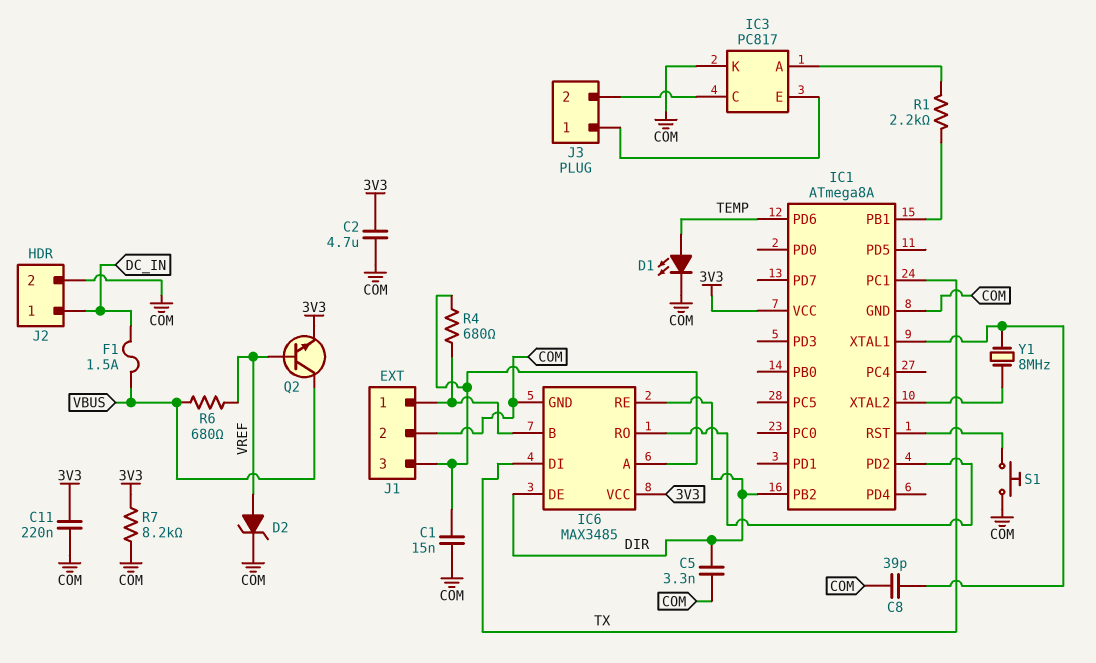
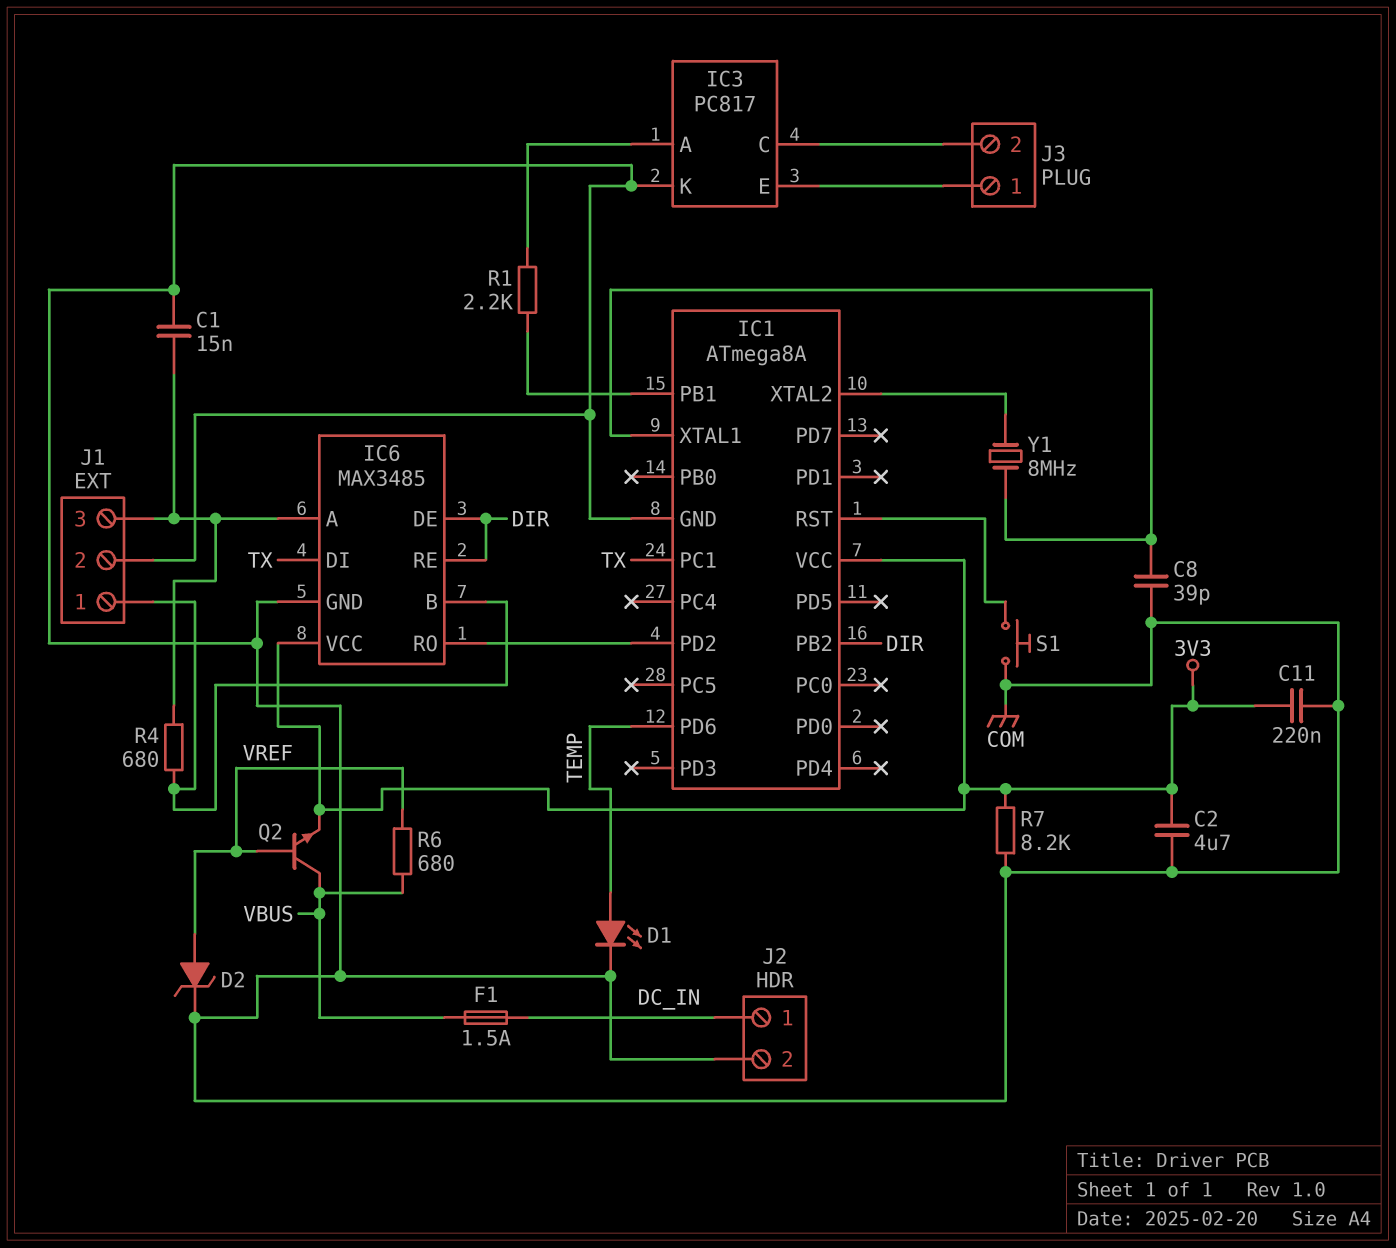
C5: 3.3nF (COM, DIR) -> none

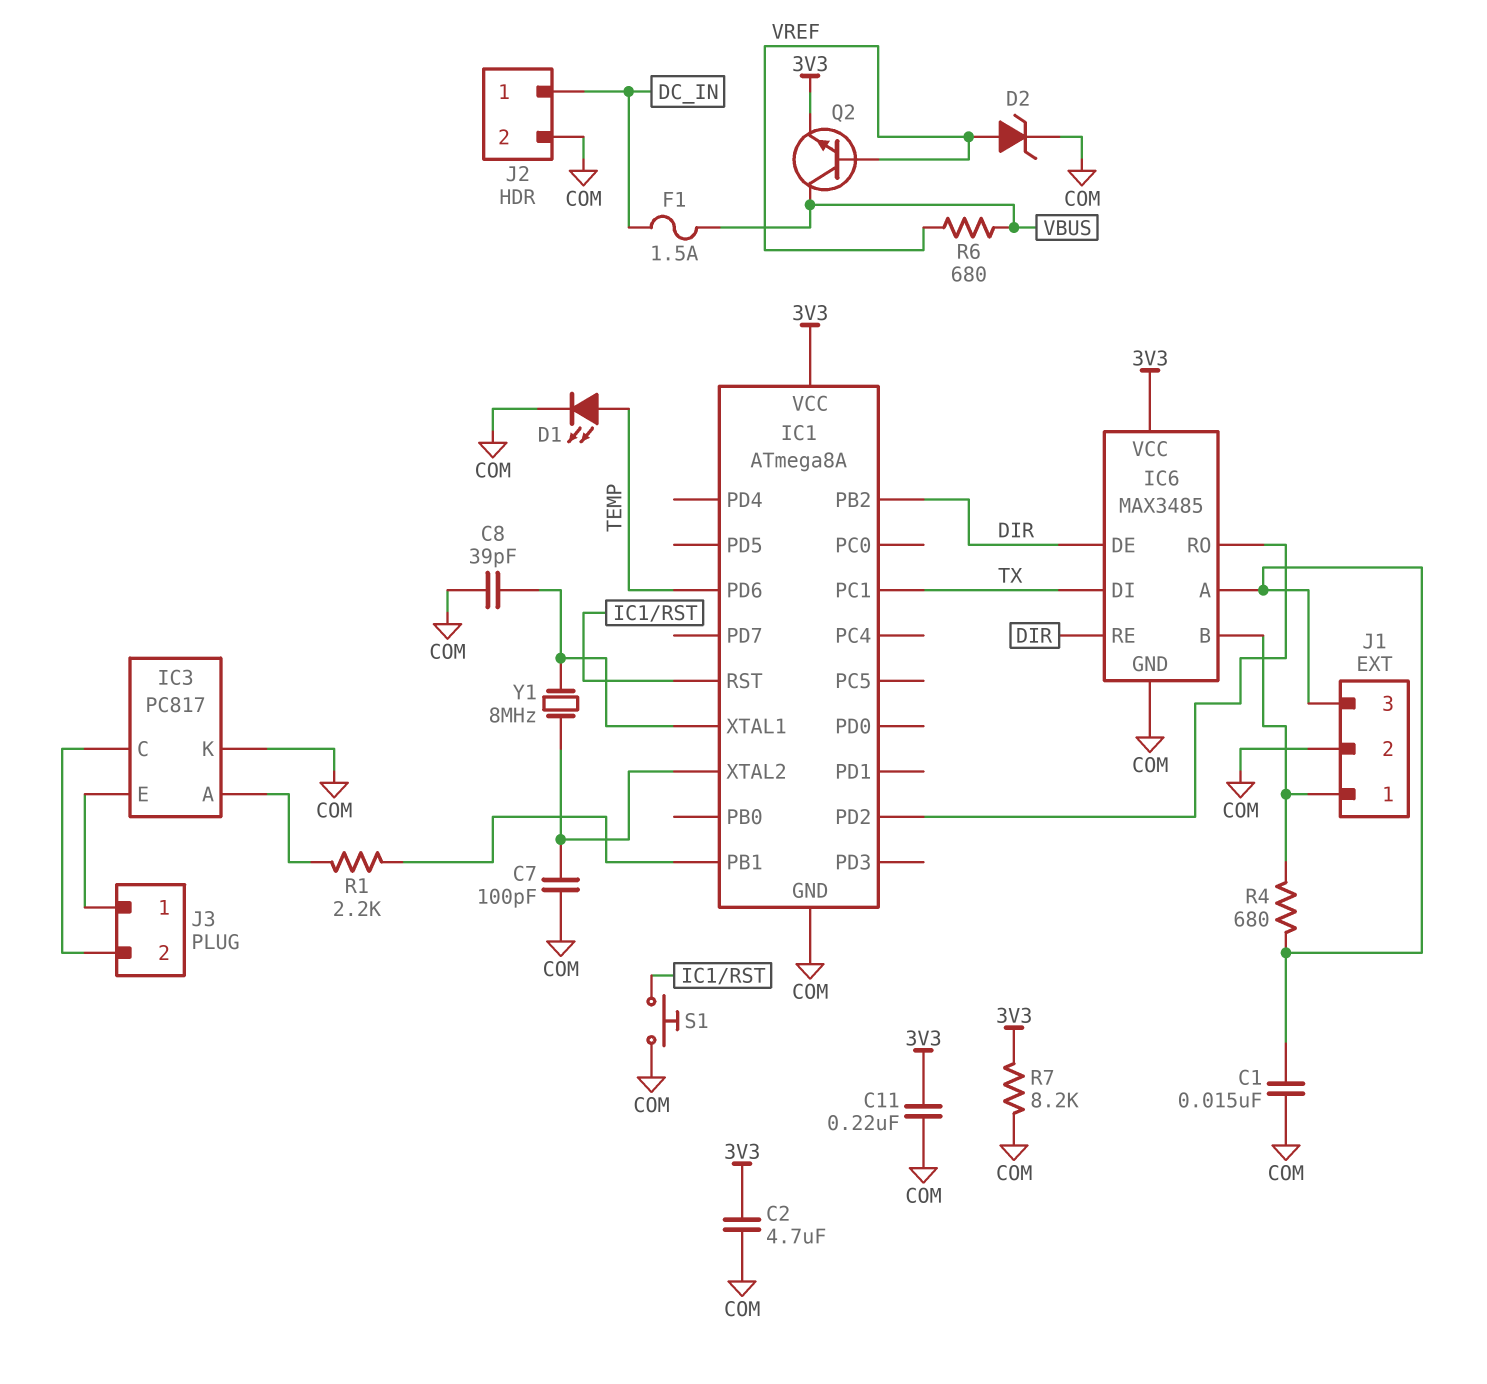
C7: none -> 100pF (COM, IC1/XTAL2)

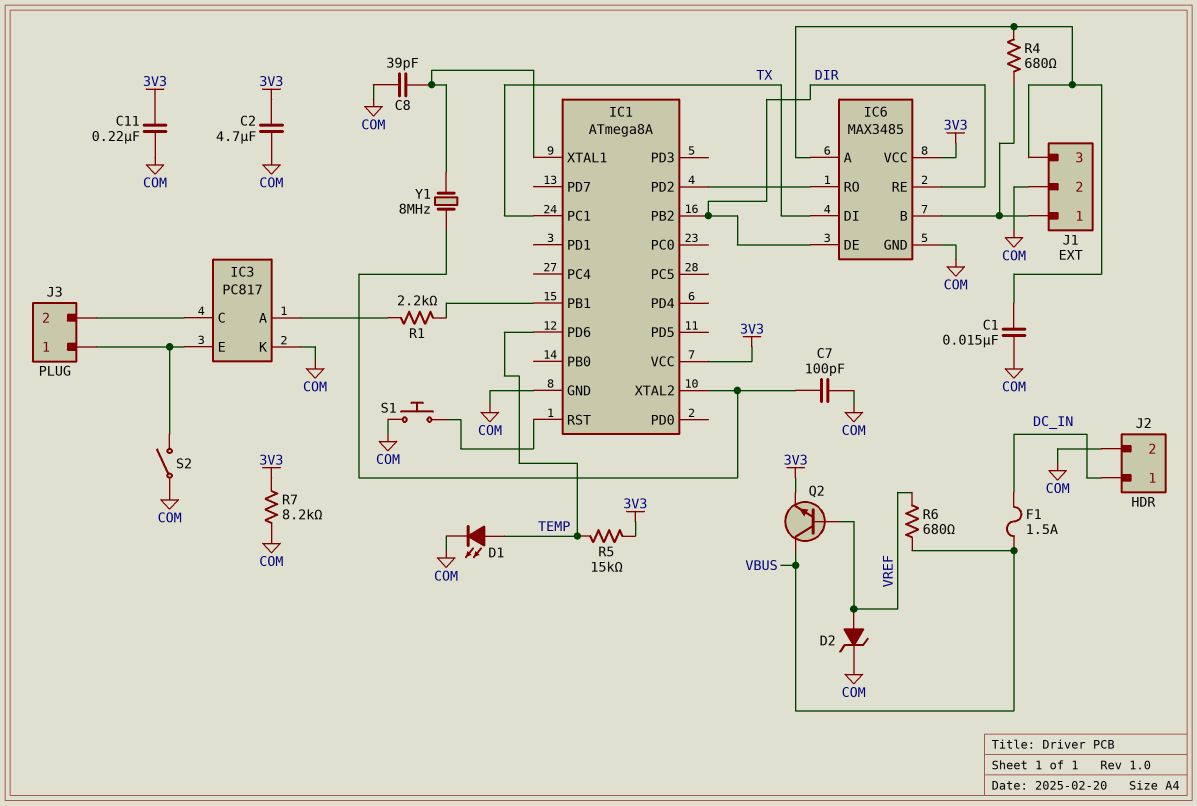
R5: none -> 15k (3V3, TEMP)
S2: none -> switch (COM, IC3/E)

